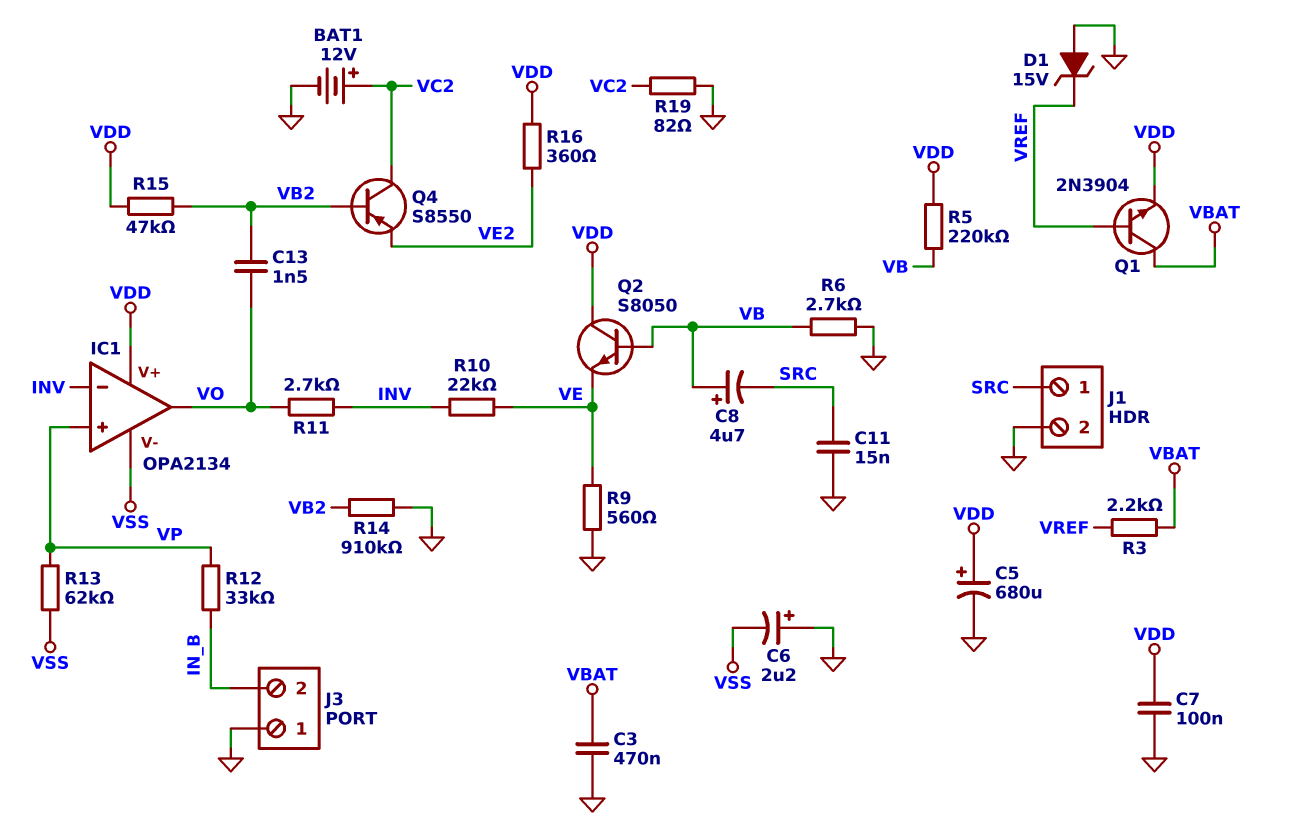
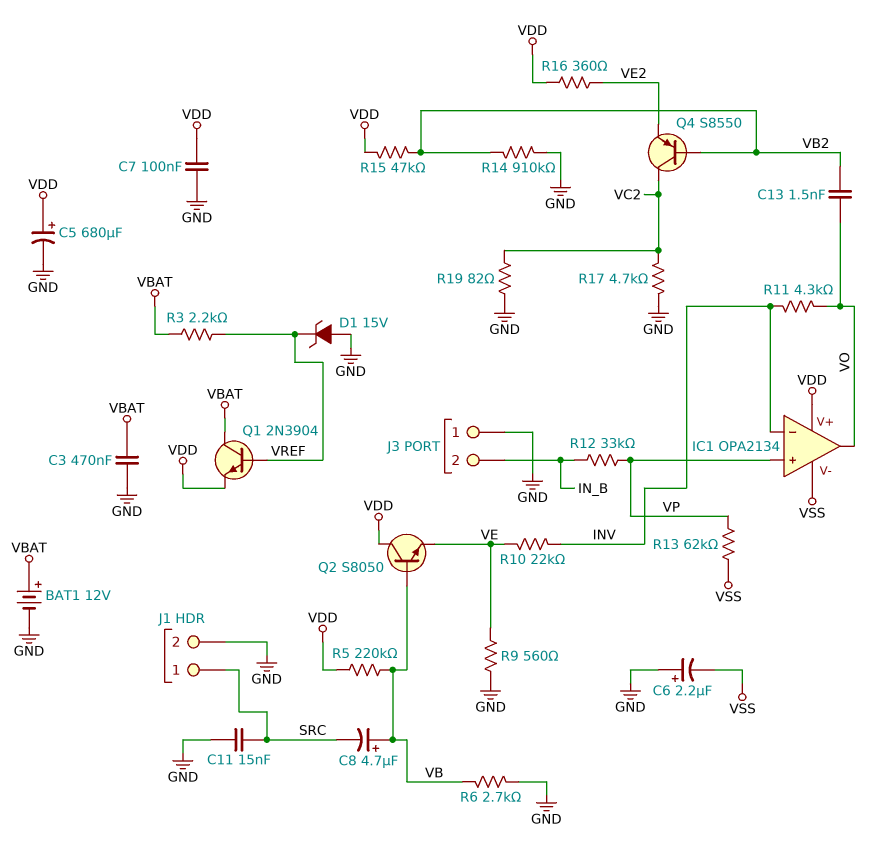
BAT1: 12V (plus VC2, minus GND) -> 12V (plus VBAT, minus GND)
R11: 2.7k (INV, VO) -> 4.3k (INV, VO)
R17: none -> 4.7k (GND, VC2)

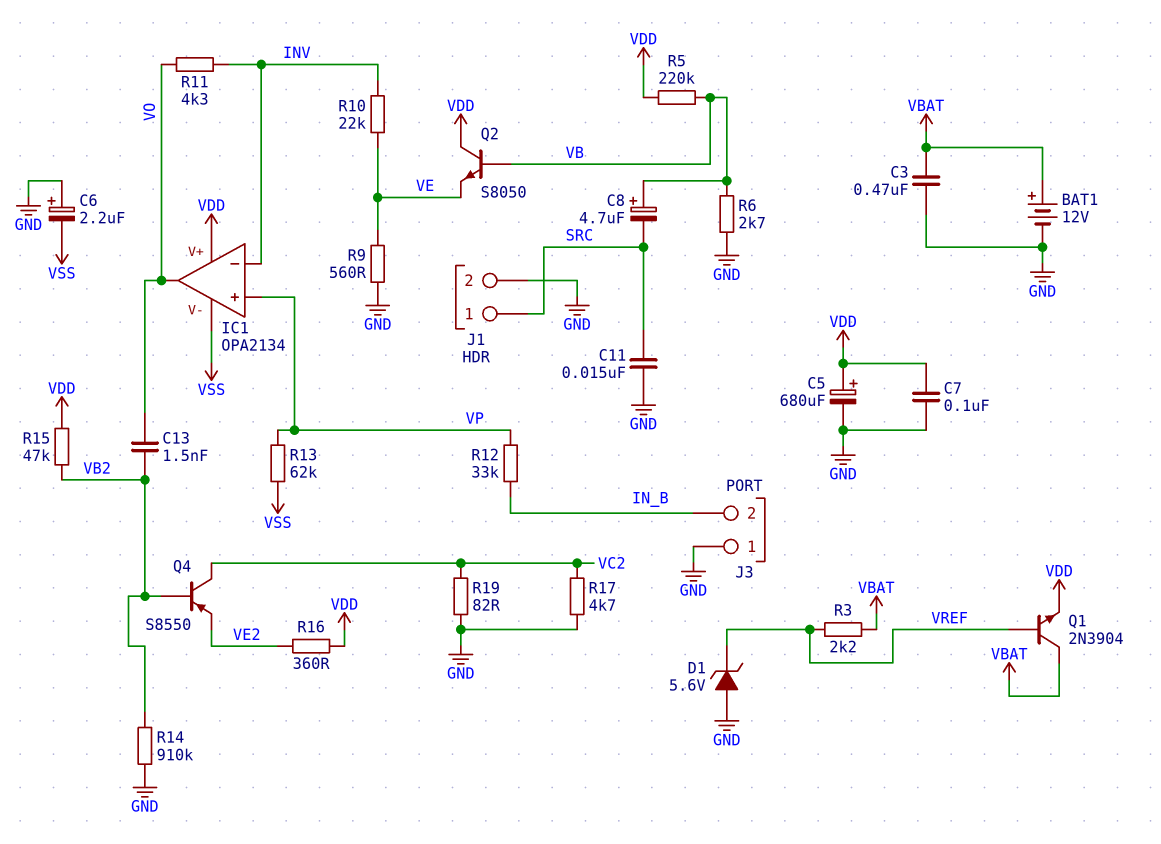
D1: zener 15V (A GND, K VREF) -> zener 5.6V (A GND, K VREF)

